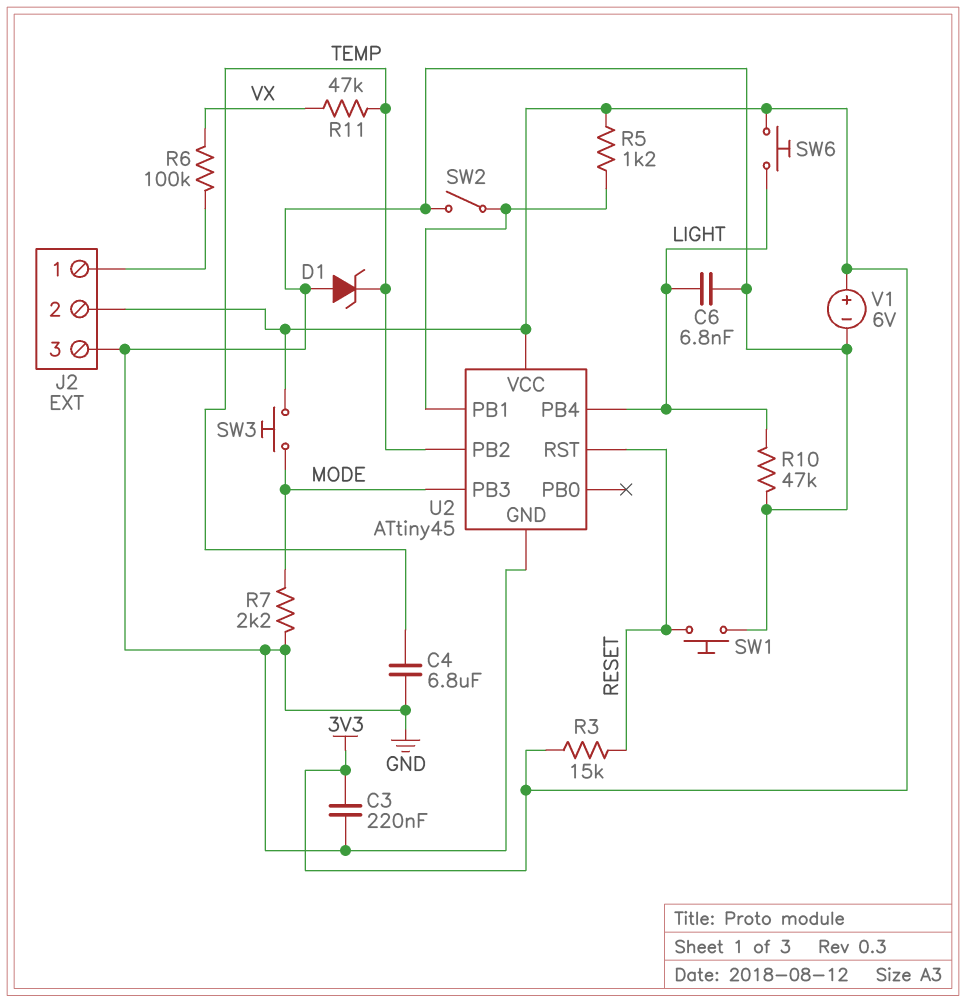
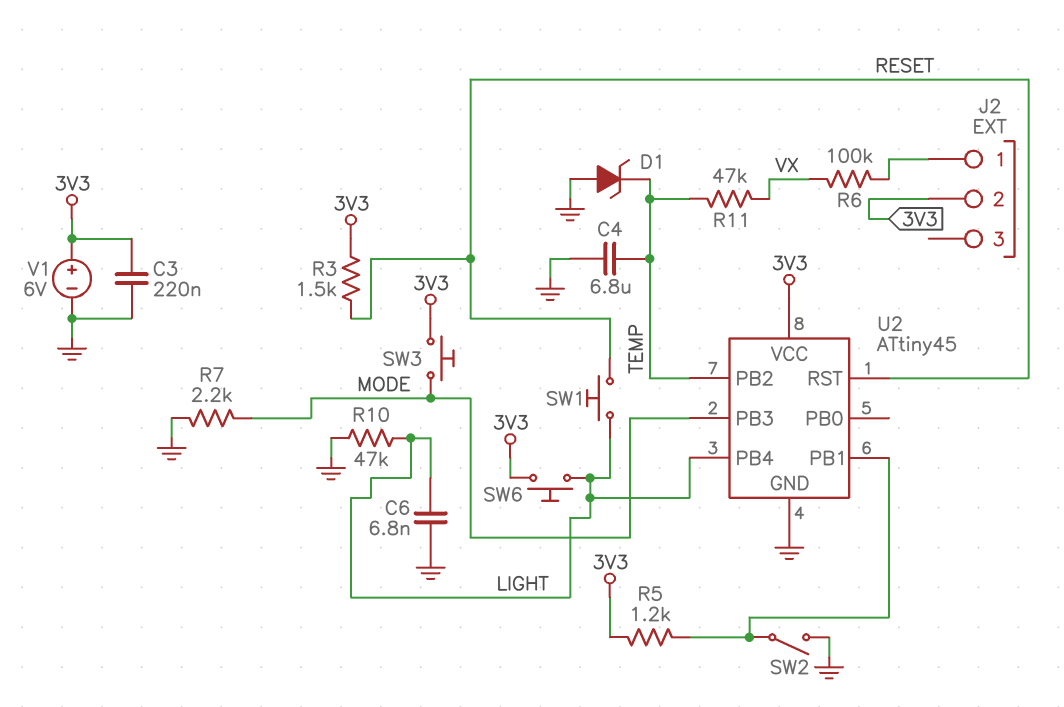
J2 pin 3: GND -> none
R3: 15k (3V3, RESET) -> 1.5k (3V3, RESET)
SW1: button (GND, RESET) -> button (LIGHT, RESET)

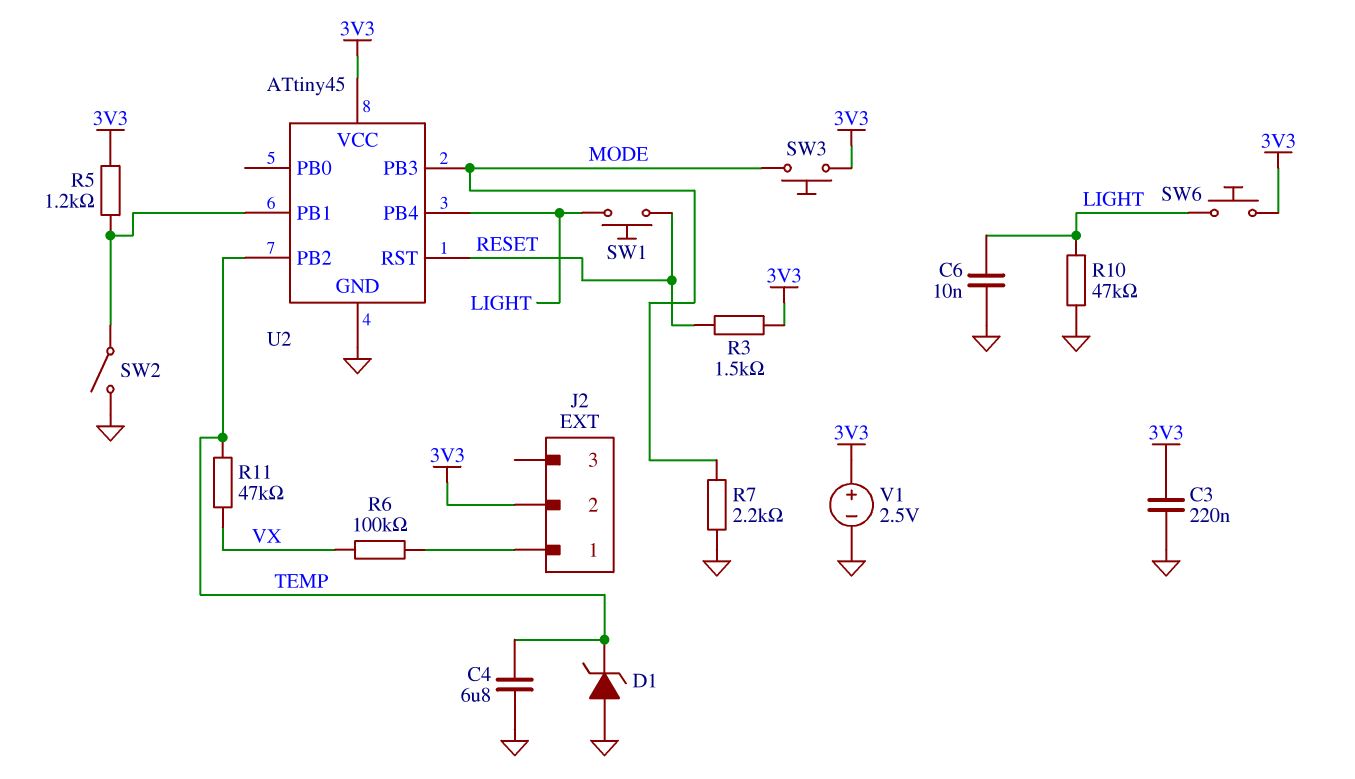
C6: 6.8nF (GND, LIGHT) -> 10nF (GND, LIGHT)
V1: 6V (plus 3V3, minus GND) -> 2.5V (plus 3V3, minus GND)

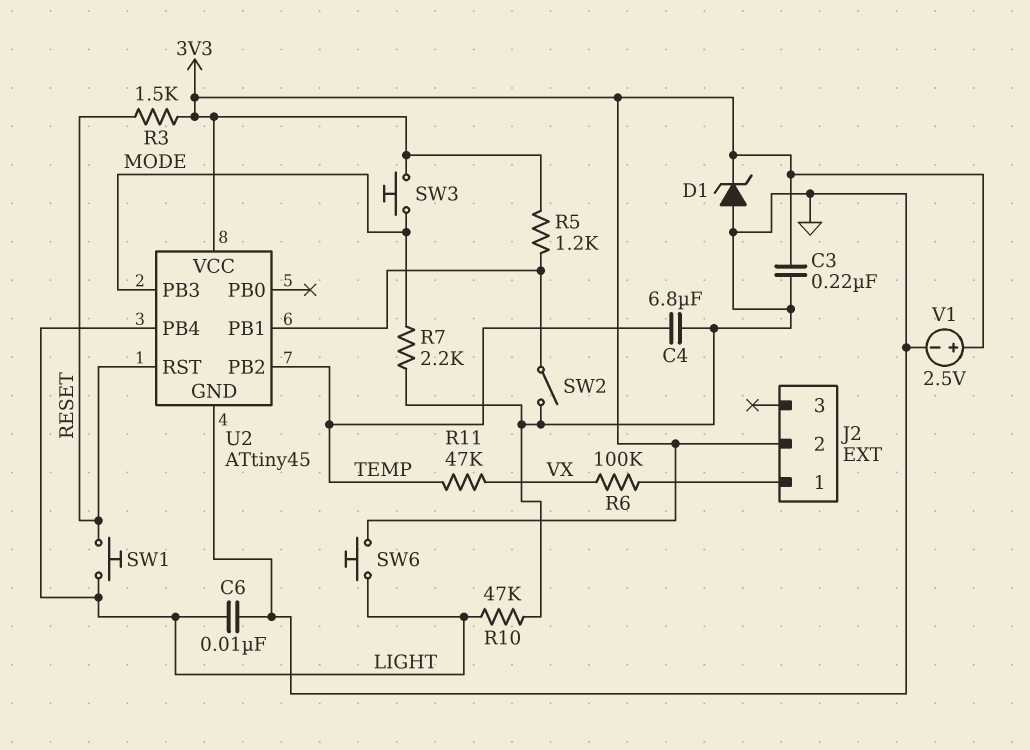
D1: zener (A GND, K TEMP) -> zener (A GND, K 3V3)

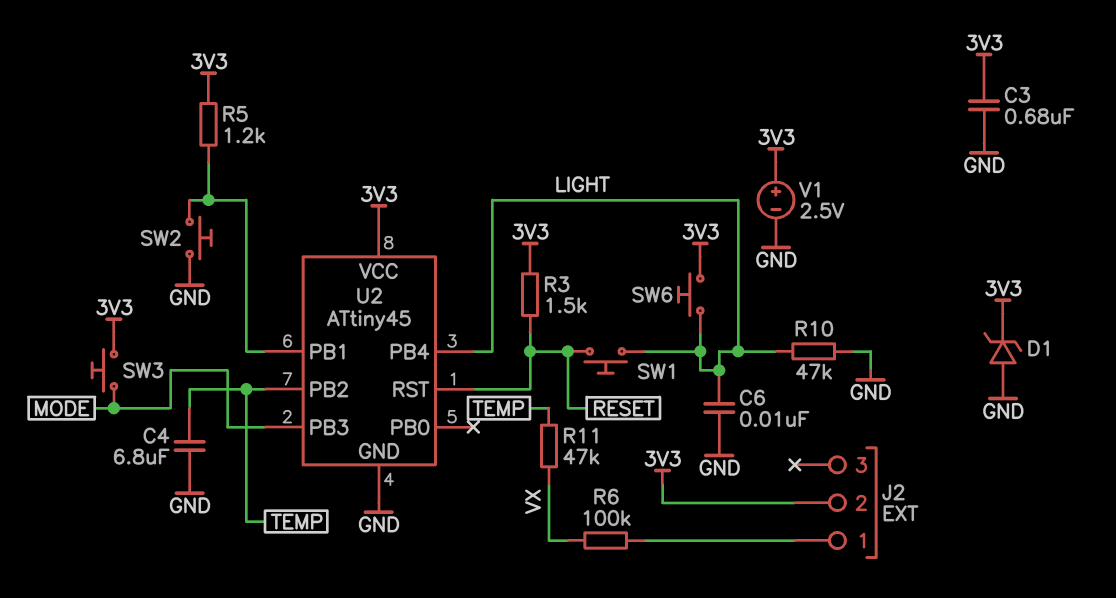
C3: 220nF (3V3, GND) -> 680nF (3V3, GND)
R7: 2.2k (GND, MODE) -> none
SW2: switch (GND, U2/PB1) -> button (GND, U2/PB1)

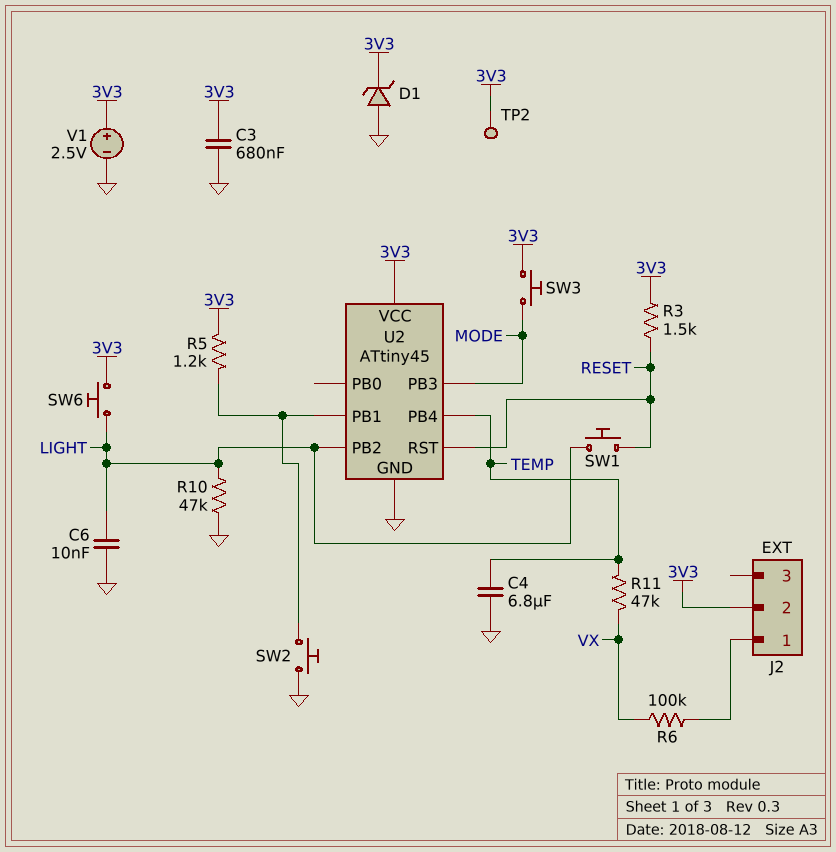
TP2: none -> test point (3V3)
U2 pin PB2: TEMP -> LIGHT
U2 pin PB4: LIGHT -> TEMP

